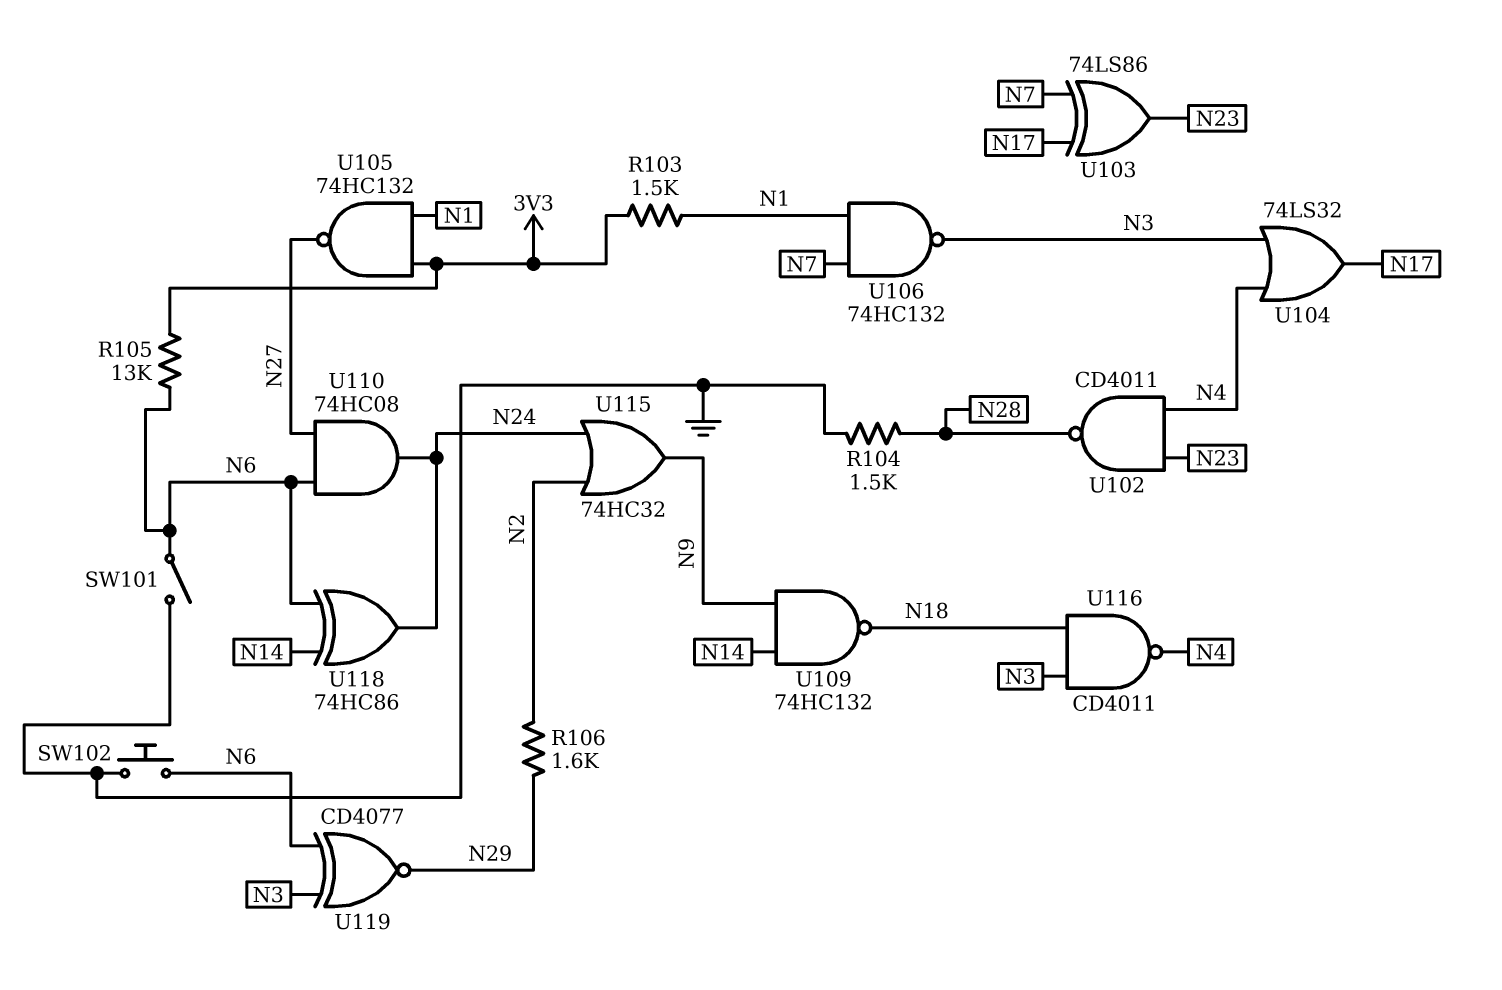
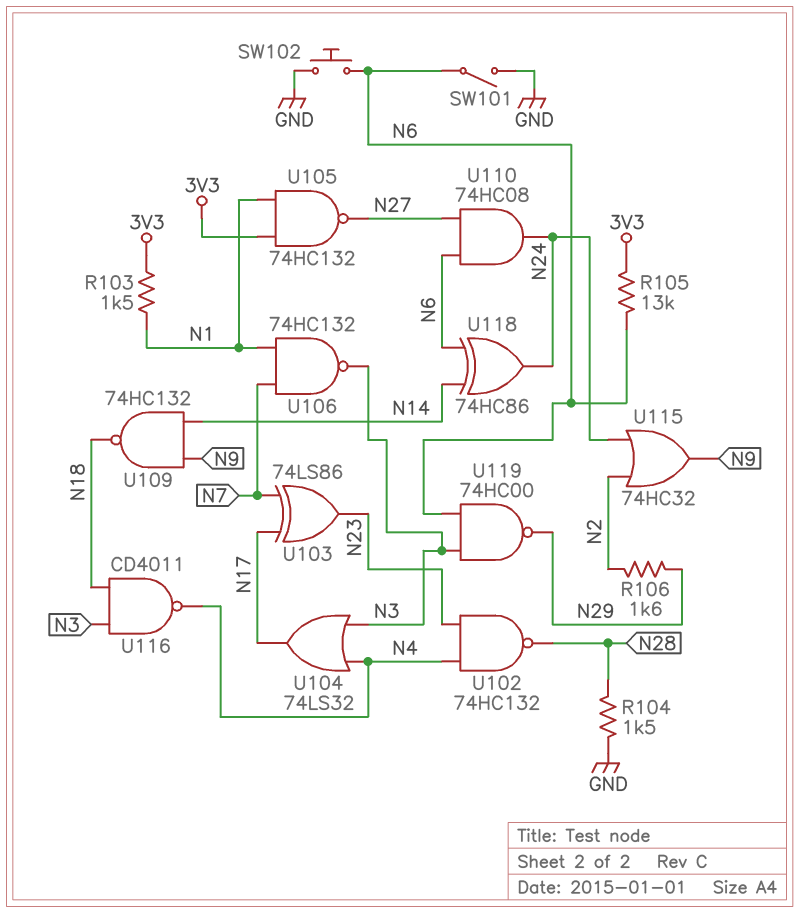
U102: NAND CD4011 (in N4, in N23, out N28) -> NAND 74HC132 (in N4, in N23, out N28)
U119: XNOR CD4077 (in N3, in N6, out N29) -> NAND 74HC00 (in N3, in N6, out N29)

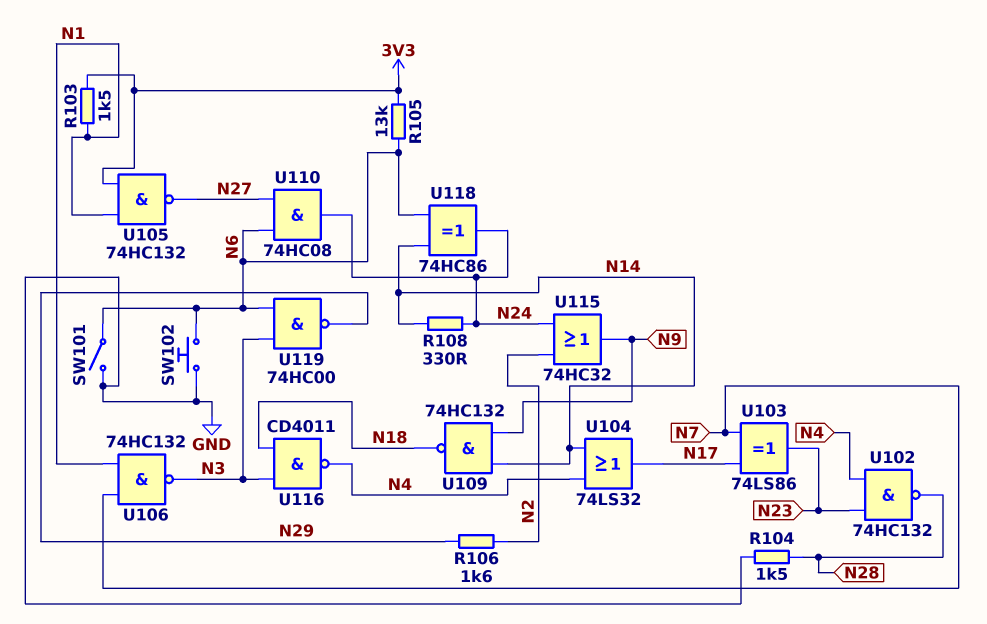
R108: none -> 330 (N14, N24)
U104: OR 74LS32 (in N3, in N4, out N17) -> OR 74LS32 (in N4, in N14, out N17)

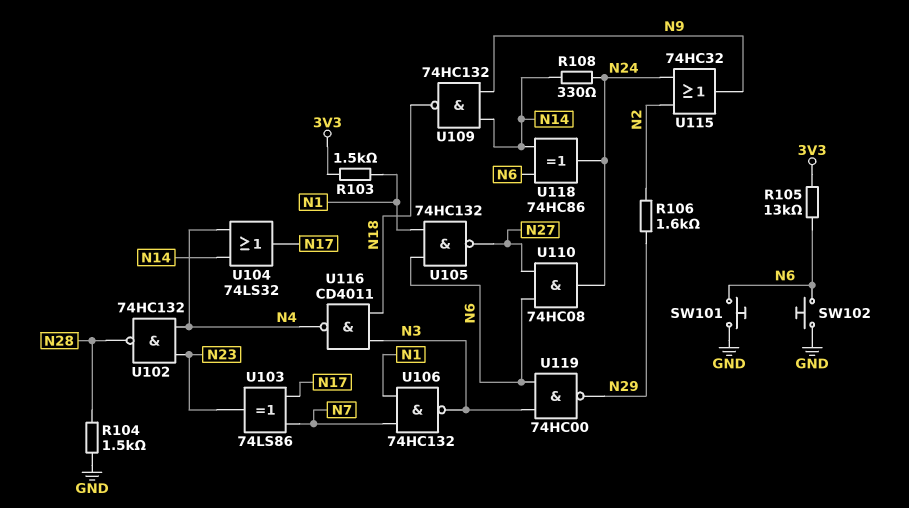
SW101: switch (GND, N6) -> button (GND, N6)
U105: NAND 74HC132 (in 3V3, in N1, out N27) -> NAND 74HC132 (in N1, in N6, out N27)

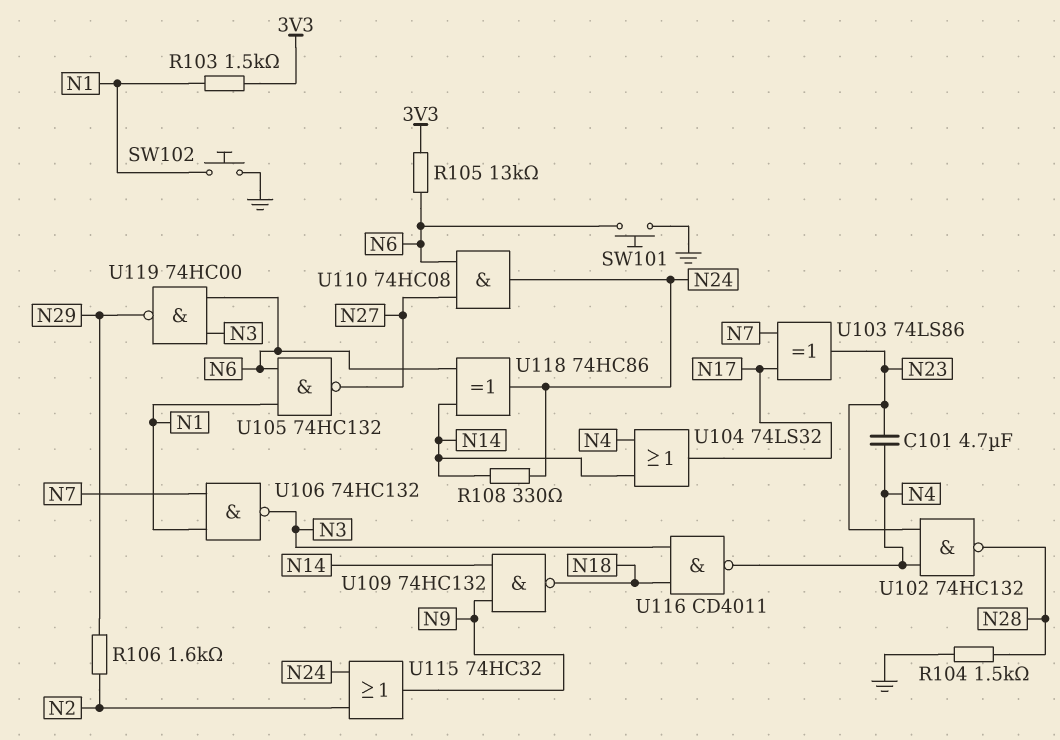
C101: none -> 4.7uF (N4, N23)
SW102: button (GND, N6) -> button (GND, N1)

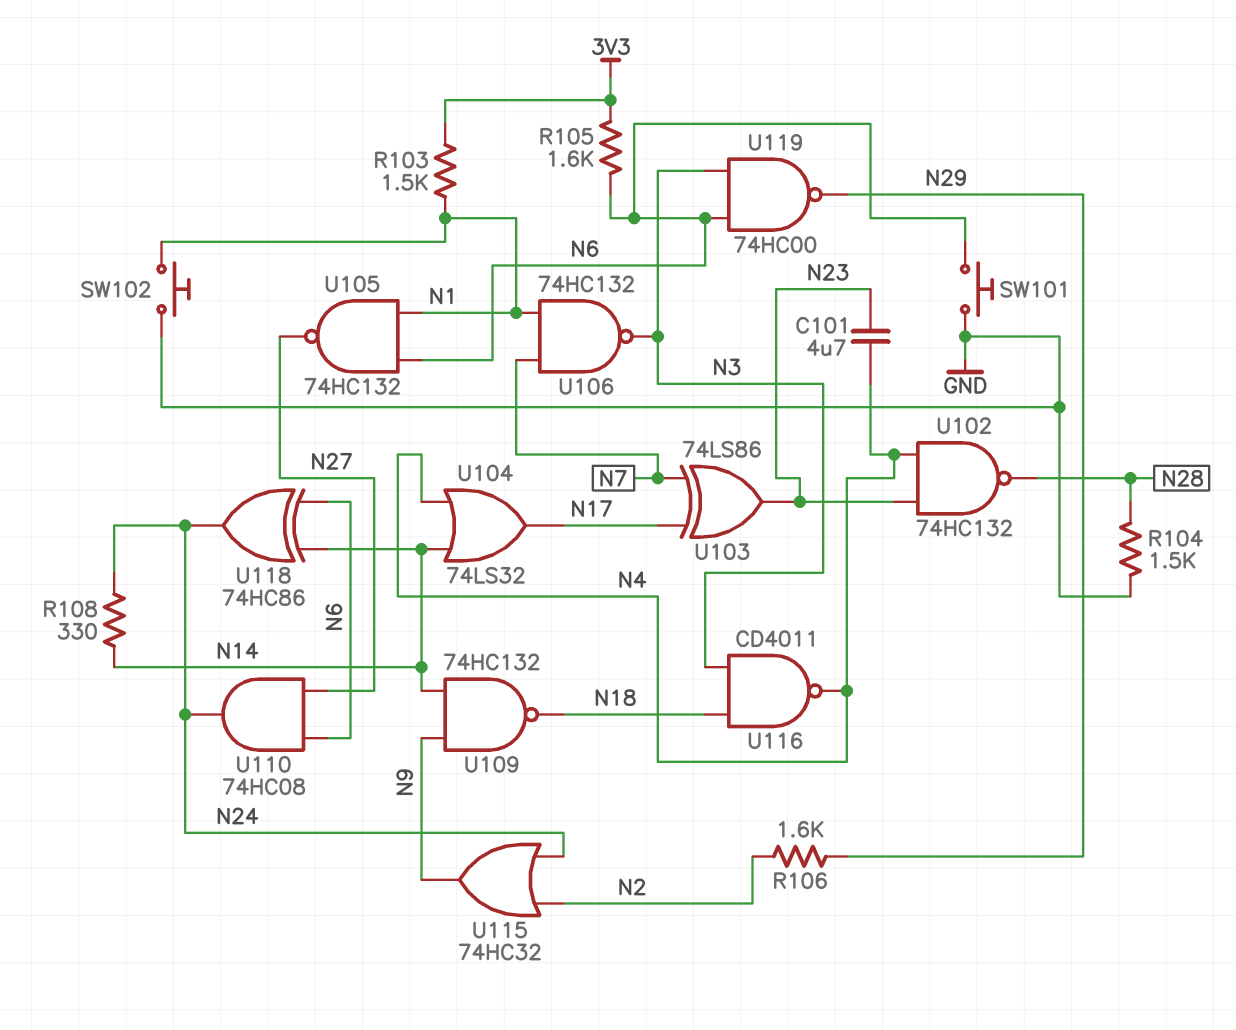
R105: 13k (3V3, N6) -> 1.6k (3V3, N6)

